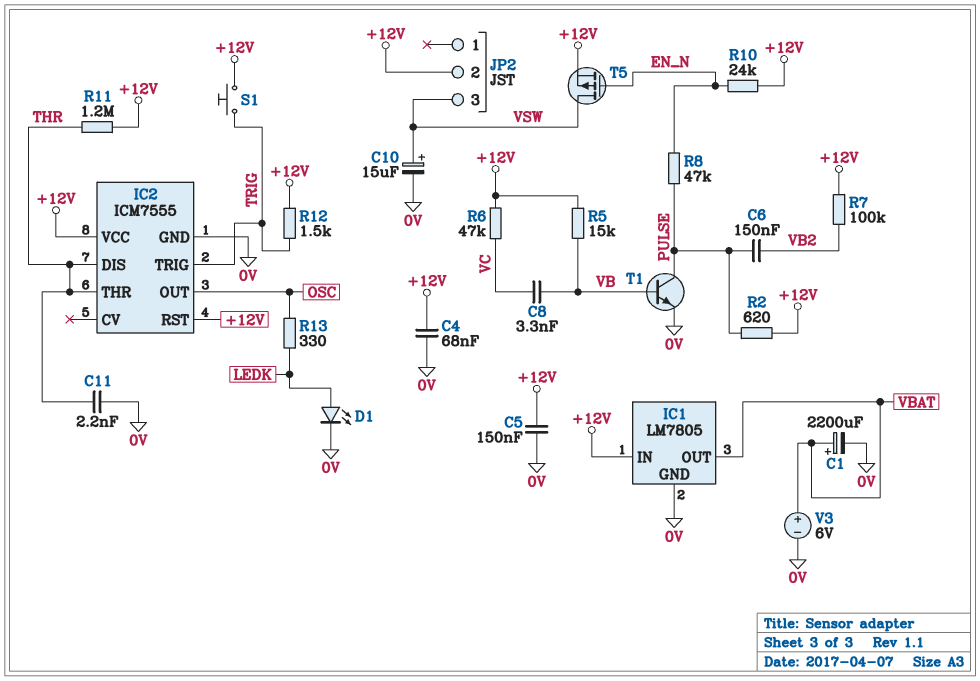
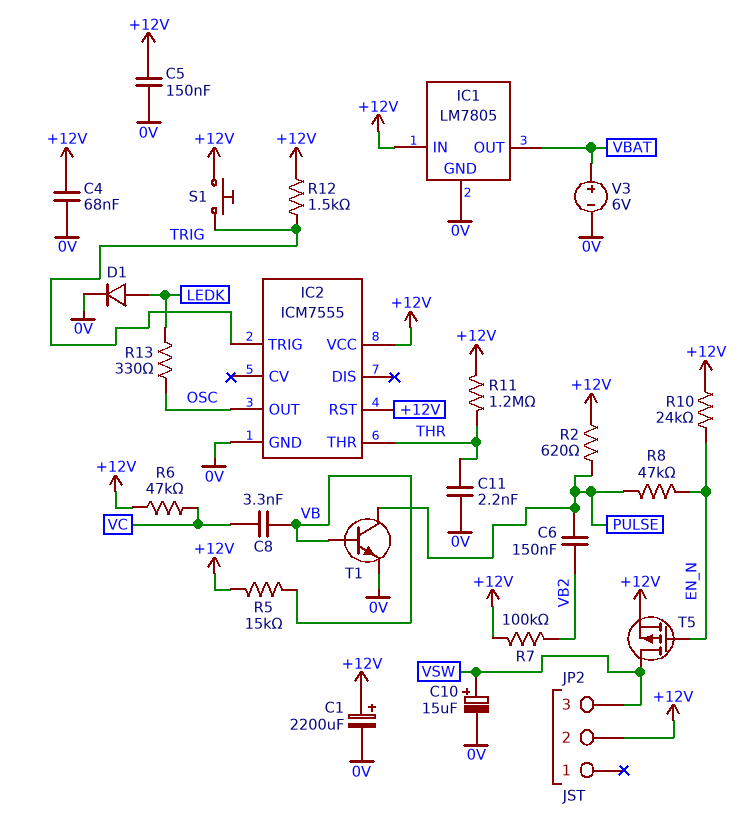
C1: 2200uF (plus VBAT, minus 0V) -> 2200uF (plus +12V, minus 0V)
D1: LED (A LEDK, K 0V) -> diode (A LEDK, K 0V)
IC2 pin DIS: THR -> none

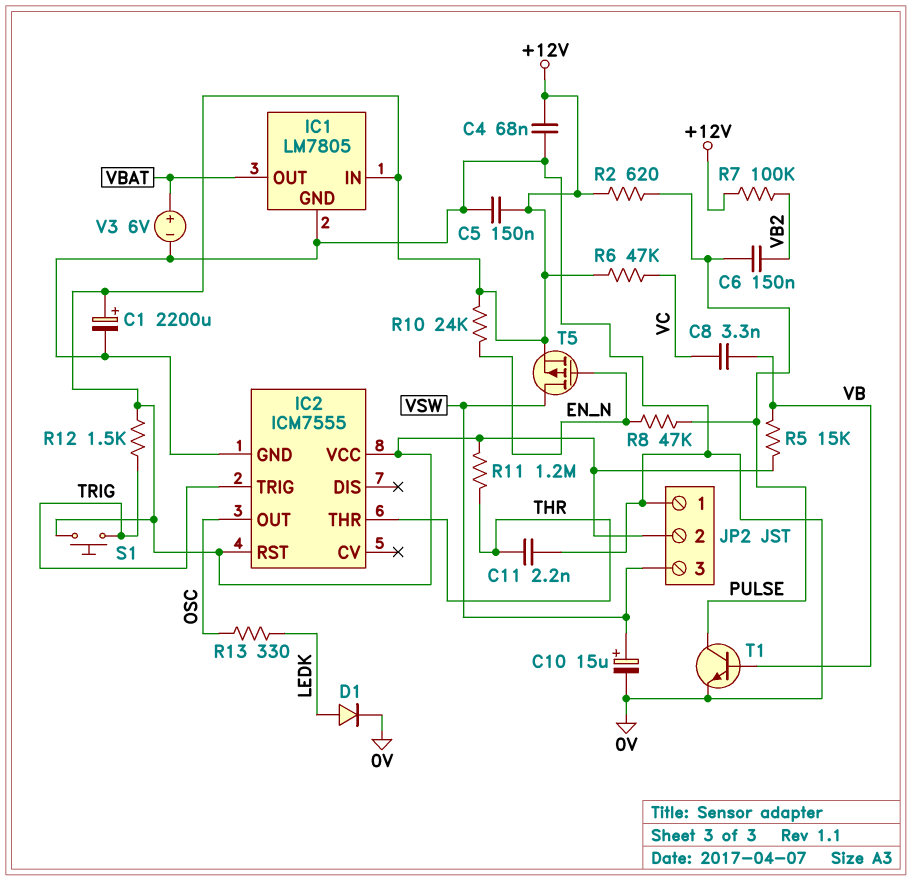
JP2 pin 1: none -> 0V

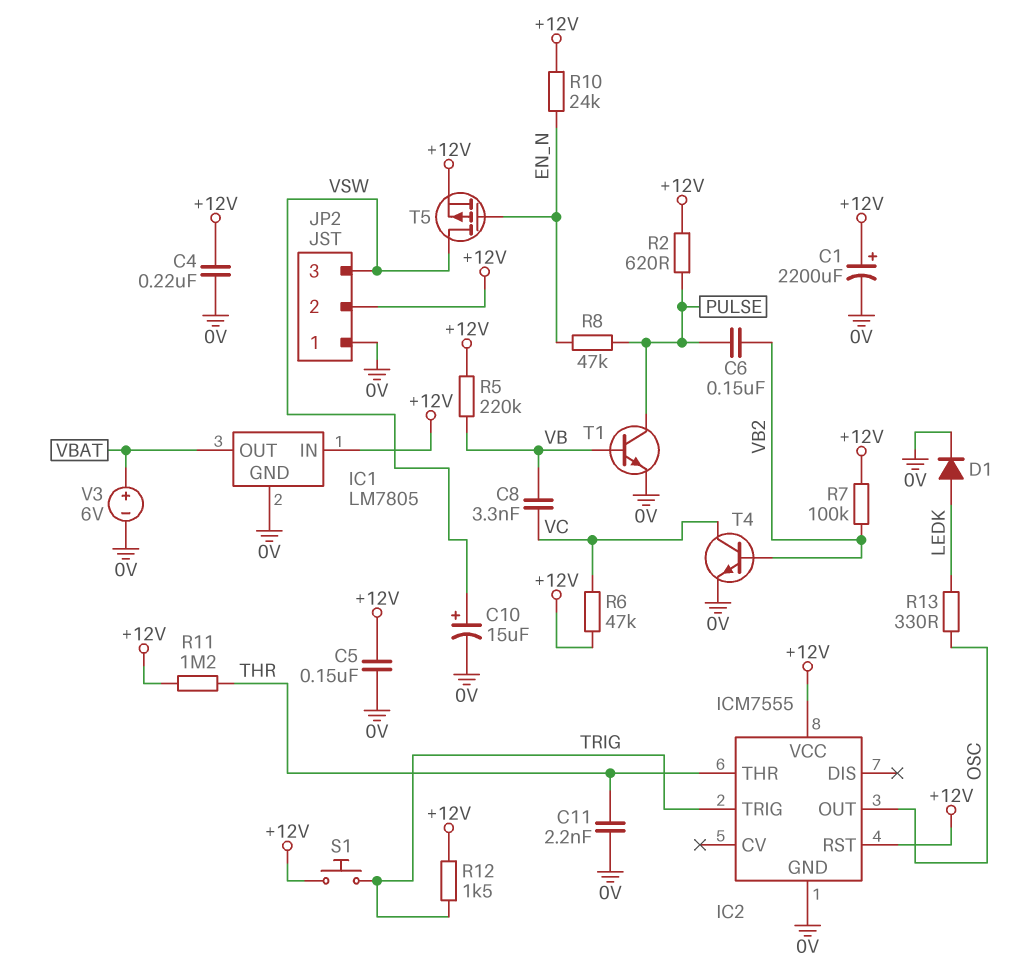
C4: 68nF (+12V, 0V) -> 220nF (+12V, 0V)
R5: 15k (+12V, VB) -> 220k (+12V, VB)
T4: none -> NPN (B VB2, C VC, E 0V)

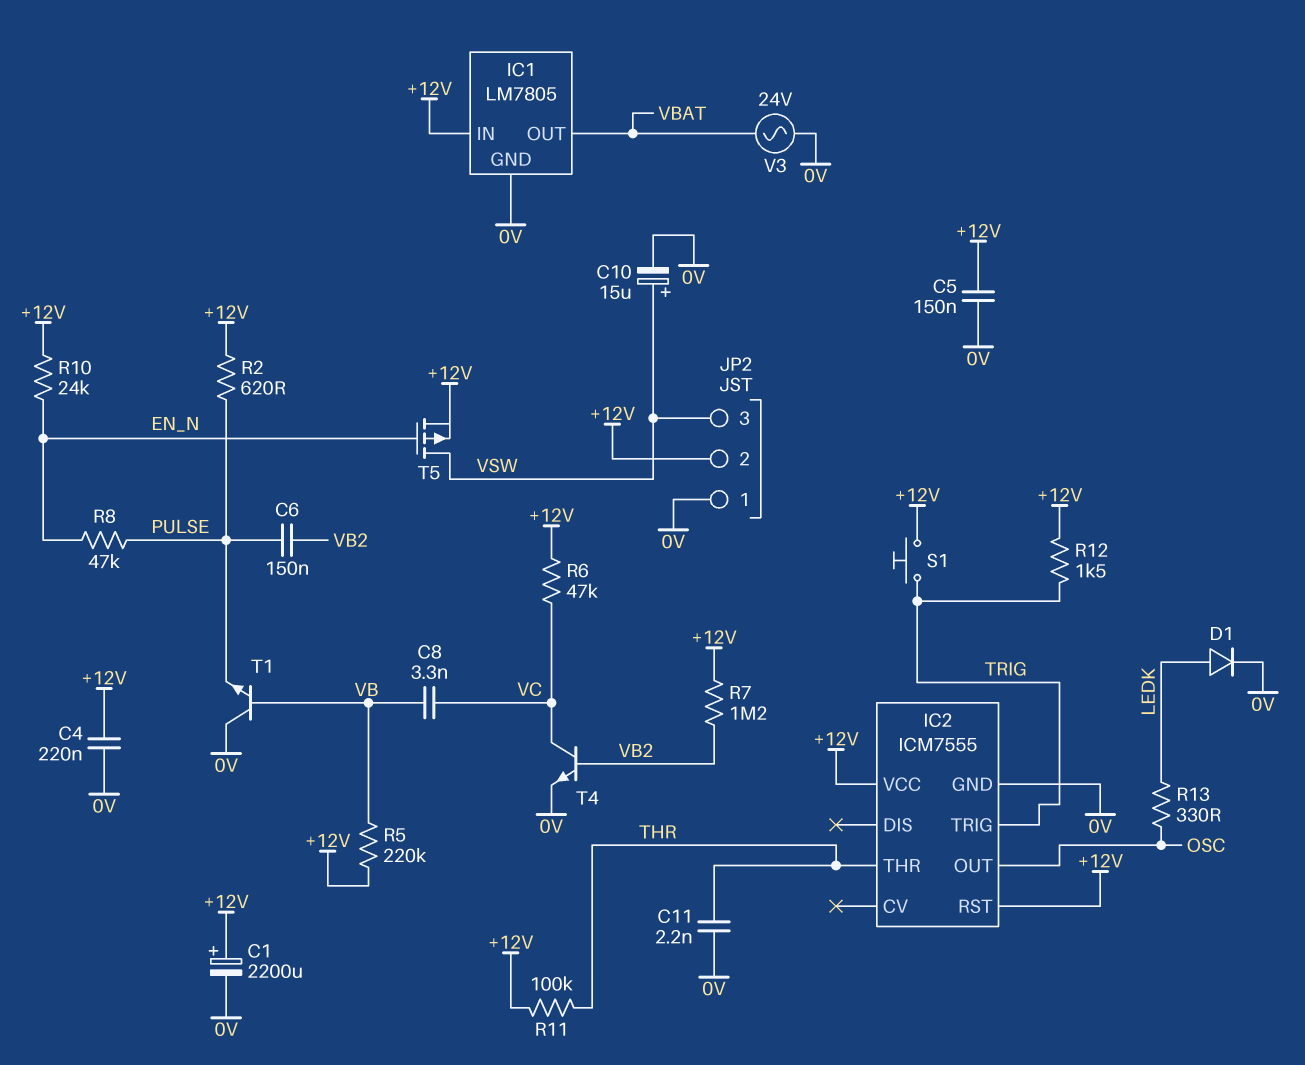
R7: 100k (+12V, VB2) -> 1.2M (+12V, VB2)
R11: 1.2M (+12V, THR) -> 100k (+12V, THR)
T1: NPN (B VB, C PULSE, E 0V) -> NPN (B VB, C 0V, E PULSE)
V3: 6V (plus VBAT, minus 0V) -> AC 24V (0V, VBAT)

